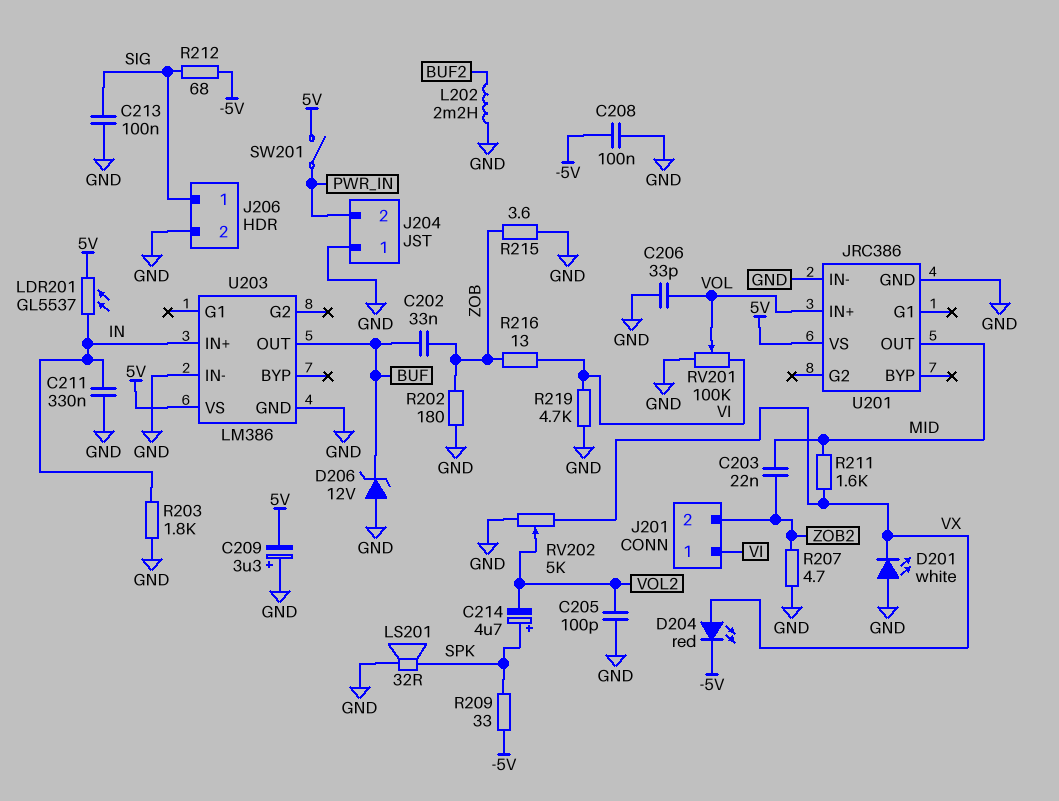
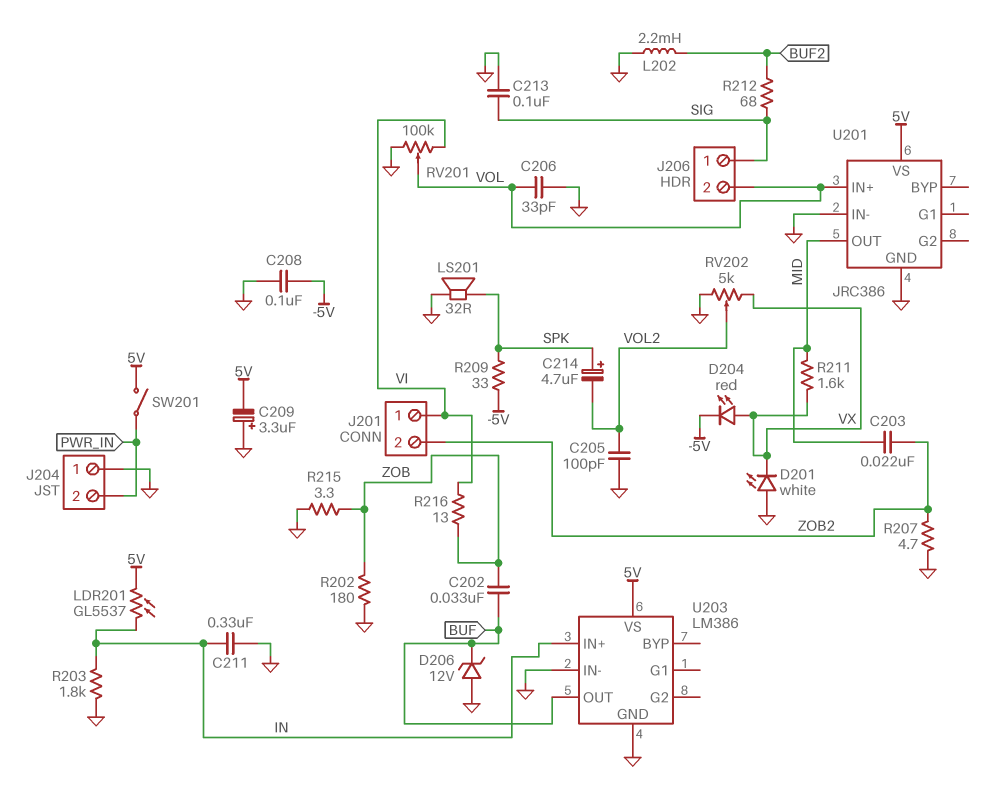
J206 pin 2: GND -> VOL
R212: 68 (-5V, SIG) -> 68 (BUF2, SIG)
R215: 3.6 (GND, ZOB) -> 3.3 (GND, ZOB)
R219: 4.7k (GND, VI) -> none

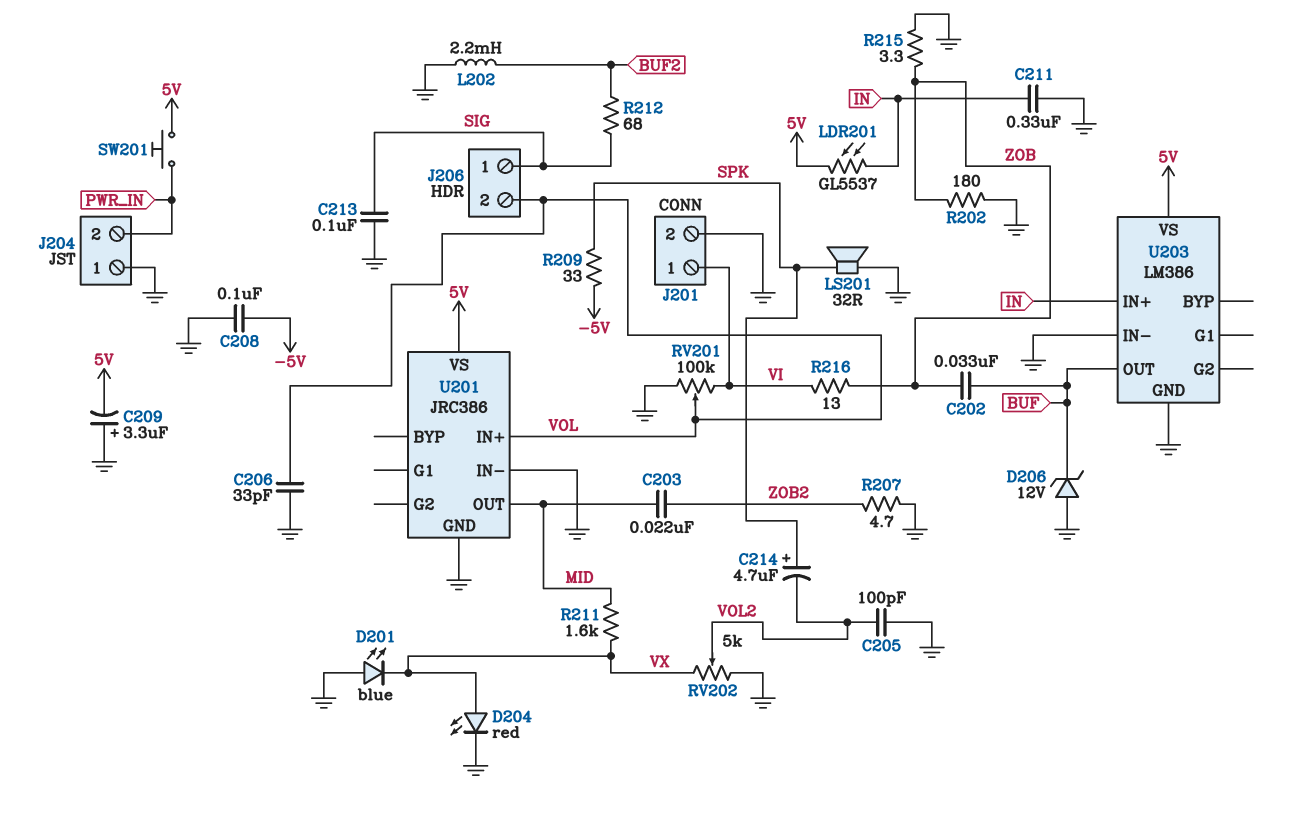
D201: LED white (A GND, K VX) -> LED blue (A GND, K VX)
D204: LED red (A VX, K -5V) -> LED red (A VX, K GND)
J201 pin 2: ZOB2 -> GND
R203: 1.8k (GND, IN) -> none
SW201: switch (5V, PWR_IN) -> button (5V, PWR_IN)

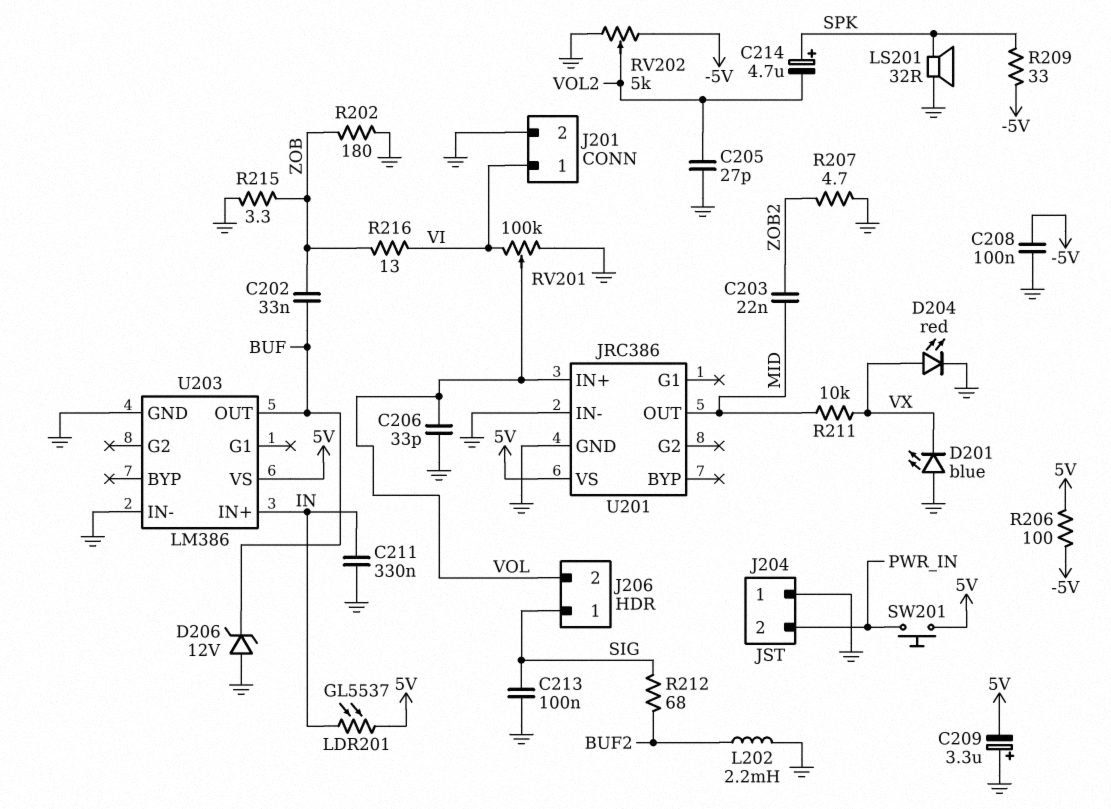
C205: 100pF (GND, VOL2) -> 27pF (GND, VOL2)
R206: none -> 100 (-5V, 5V)
R211: 1.6k (MID, VX) -> 10k (MID, VX)
RV202: 5k (GND, VX, wiper VOL2) -> 5k (-5V, GND, wiper VOL2)

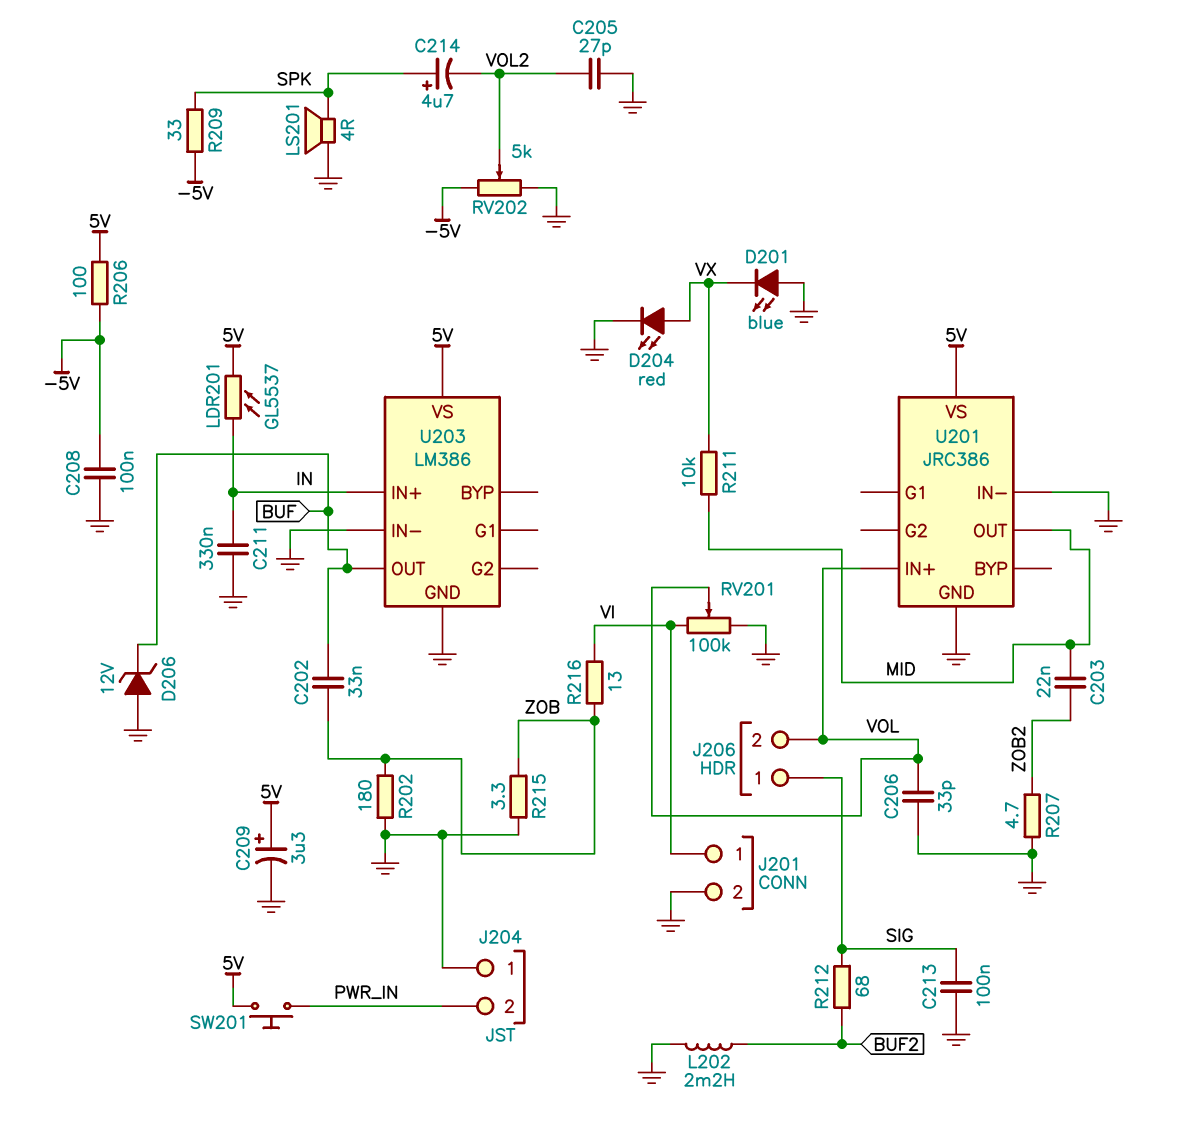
C209: 3.3uF (plus GND, minus 5V) -> 3.3uF (plus 5V, minus GND)
LS201: speaker 32R (GND, SPK) -> speaker 4R (GND, SPK)

